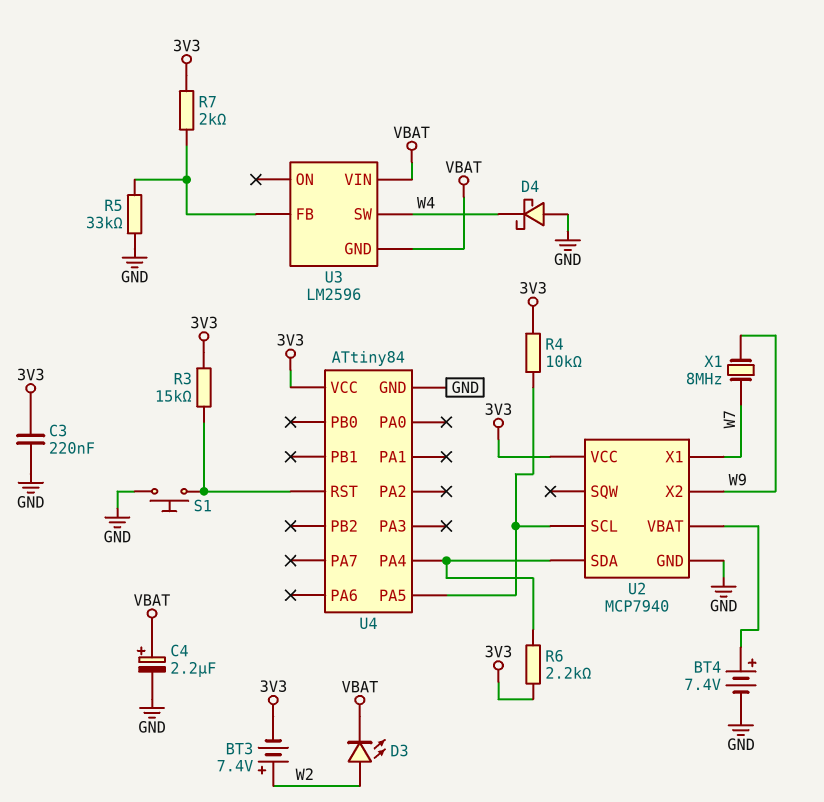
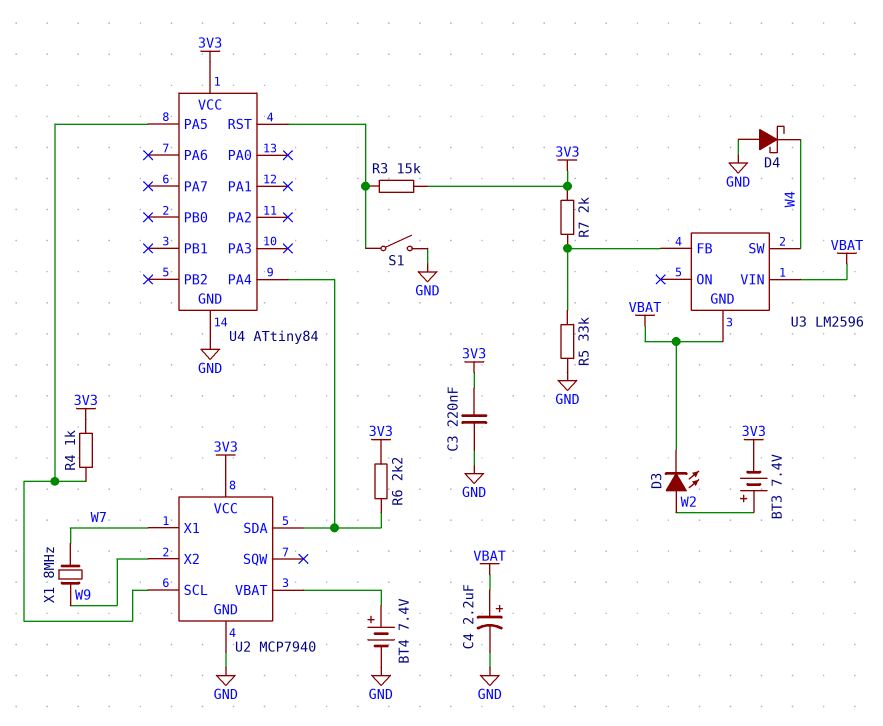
R4: 10k (3V3, U2/SCL) -> 1k (3V3, U2/SCL)
S1: button (GND, U4/RST) -> switch (GND, U4/RST)

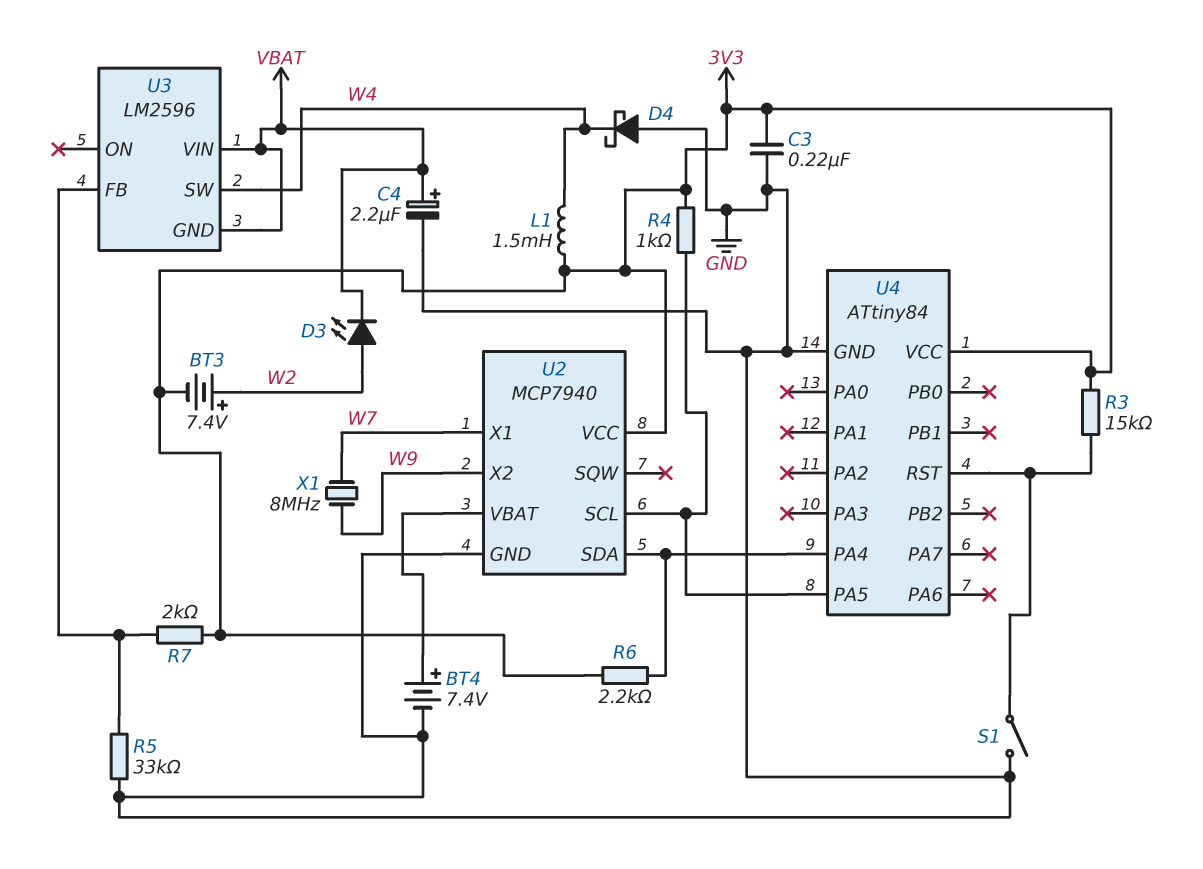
L1: none -> 1.5mH (3V3, W4)

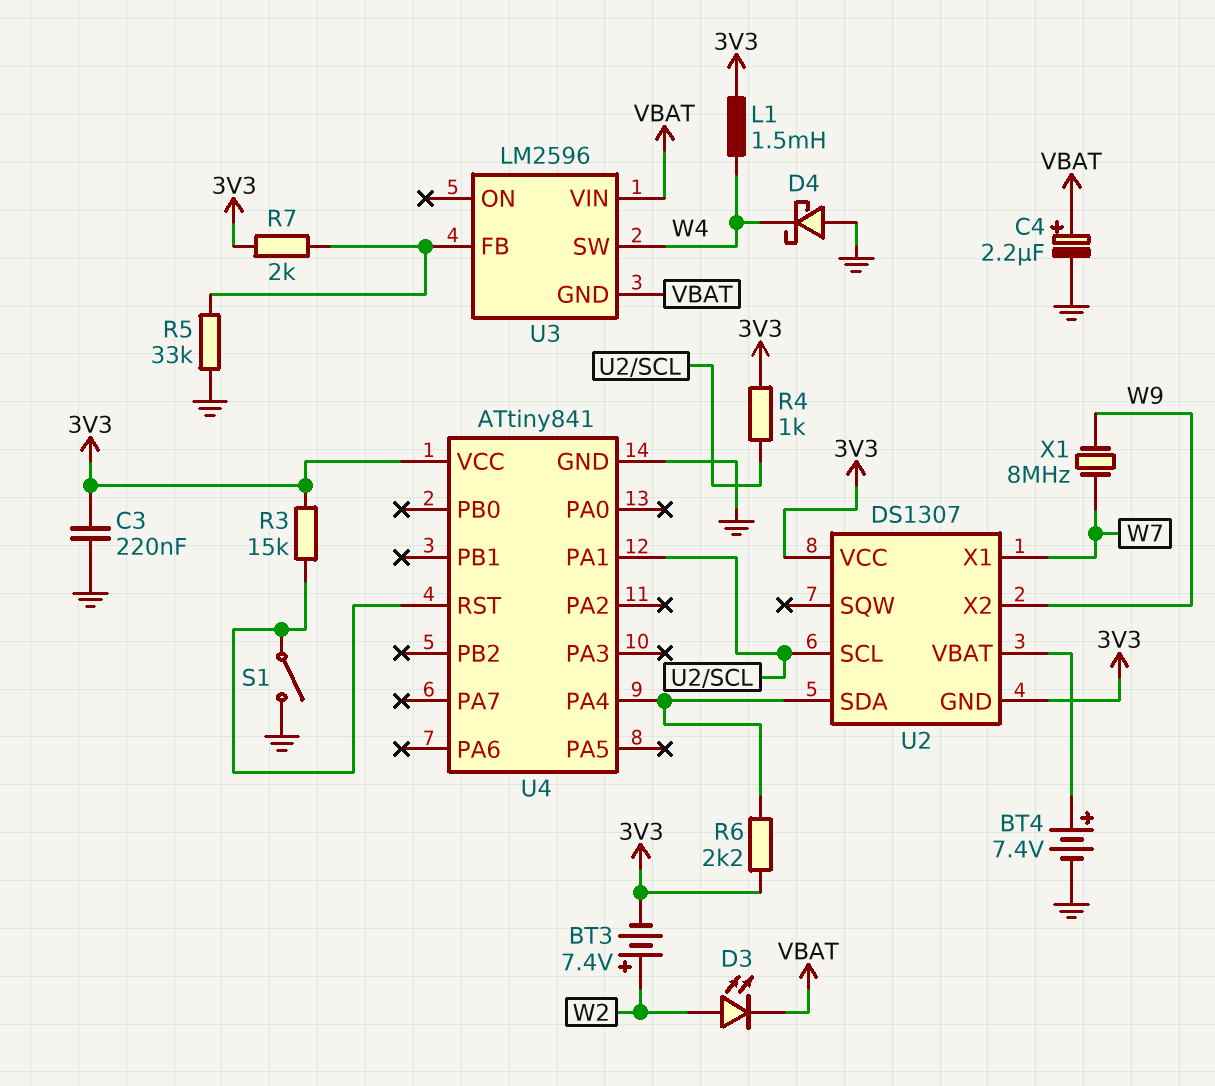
U2: MCP7940 -> DS1307
U2 pin GND: GND -> 3V3
U4: ATtiny84 -> ATtiny841
U4 pin PA1: none -> U2/SCL
U4 pin PA5: U2/SCL -> none

